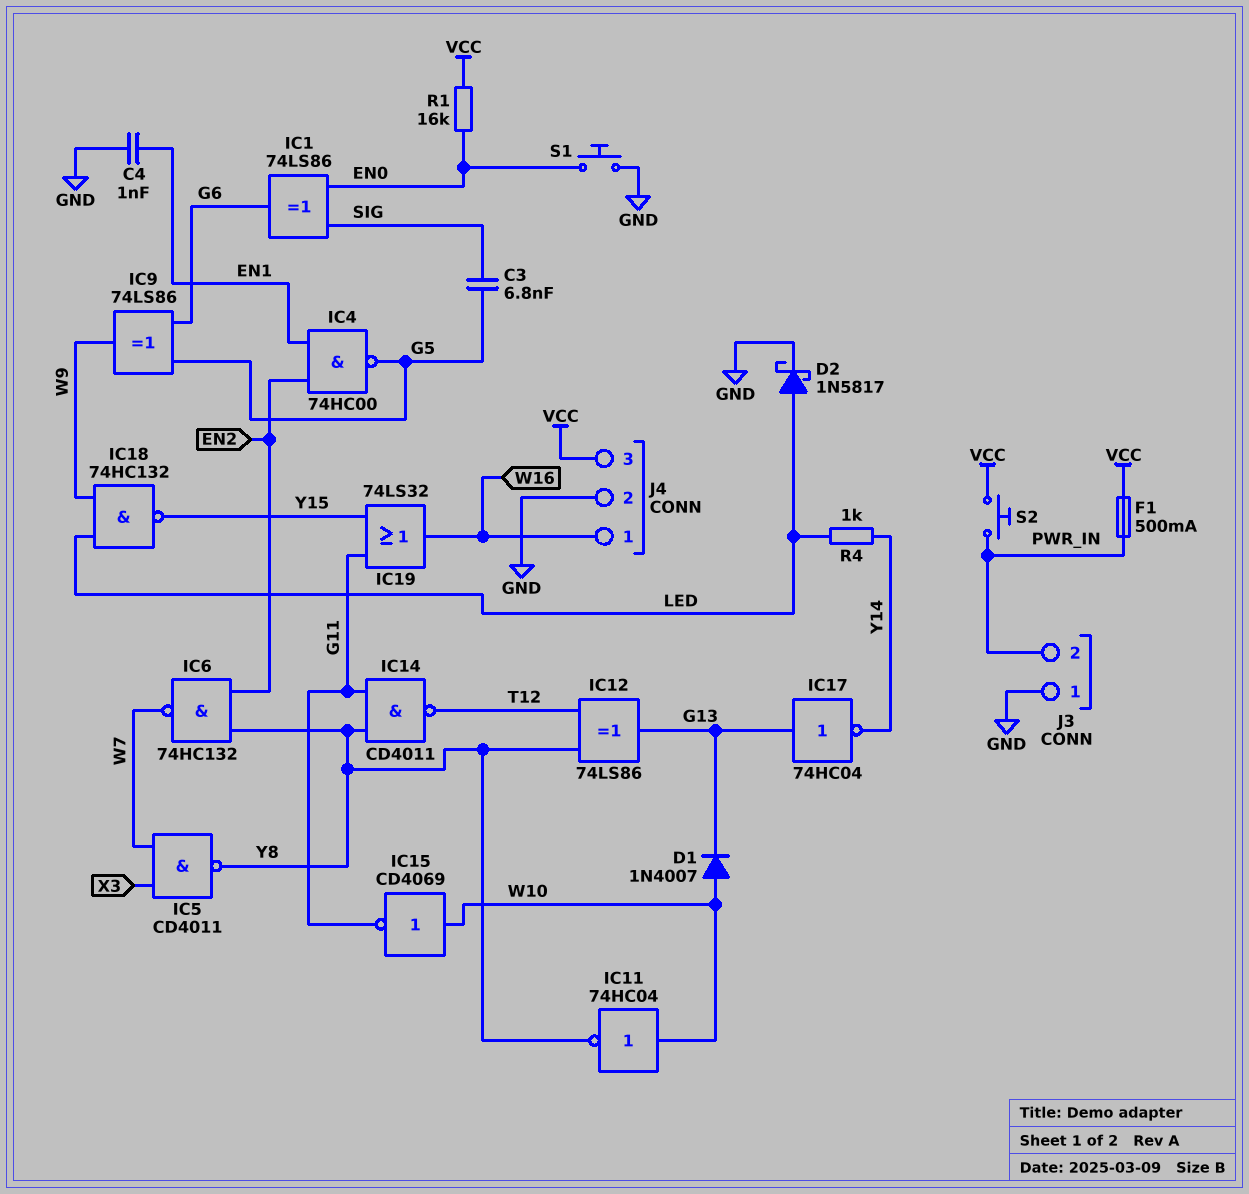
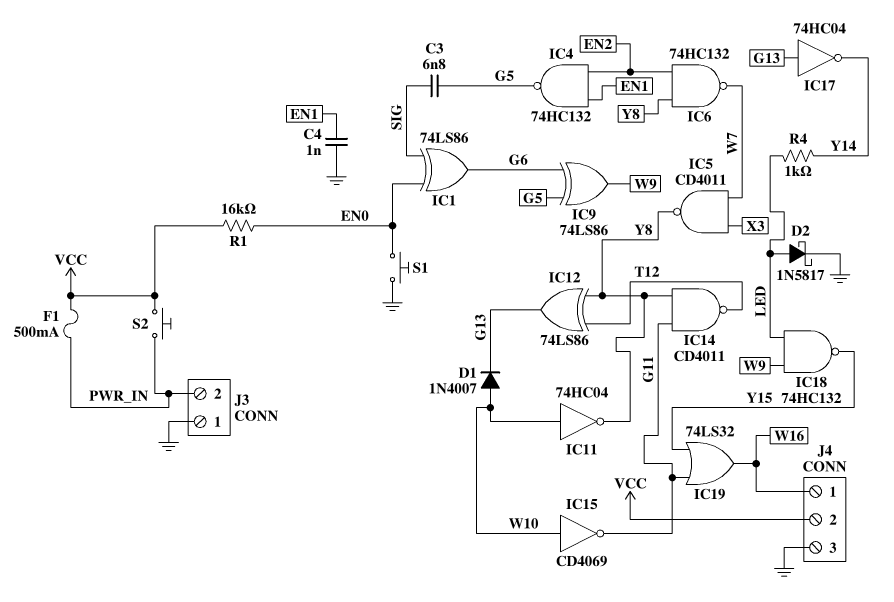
IC4: NAND 74HC00 (in EN1, in EN2, out G5) -> NAND 74HC132 (in EN1, in EN2, out G5)
J4 pin 2: GND -> VCC
J4 pin 3: VCC -> GND

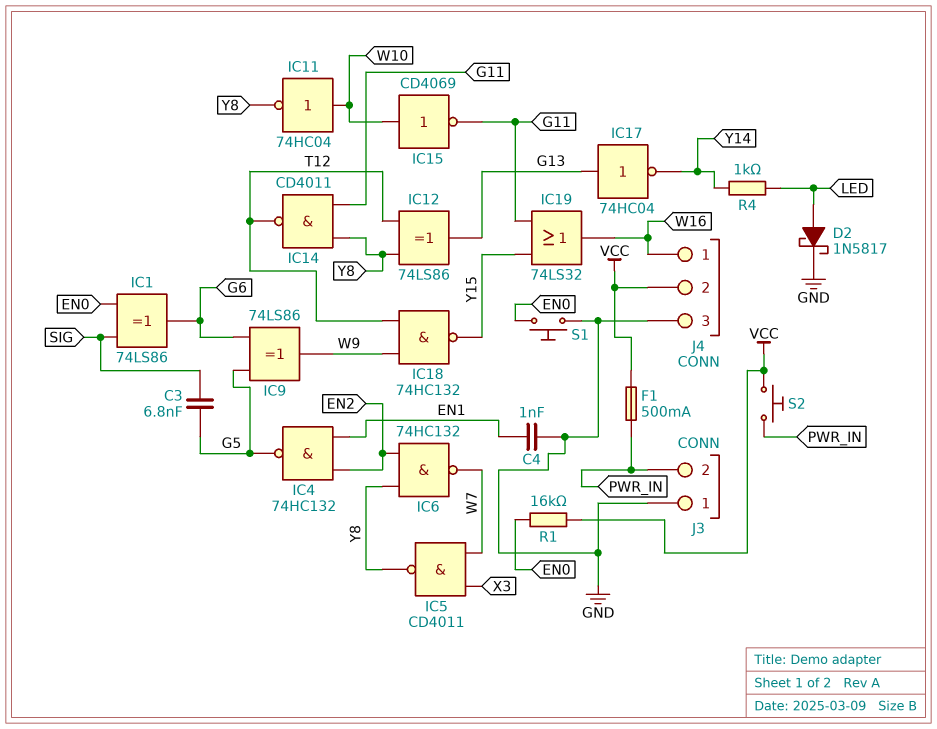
D1: diode 1N4007 (A W10, K G13) -> none
IC18: NAND 74HC132 (in LED, in W9, out Y15) -> NAND 74HC132 (in T12, in W9, out Y15)

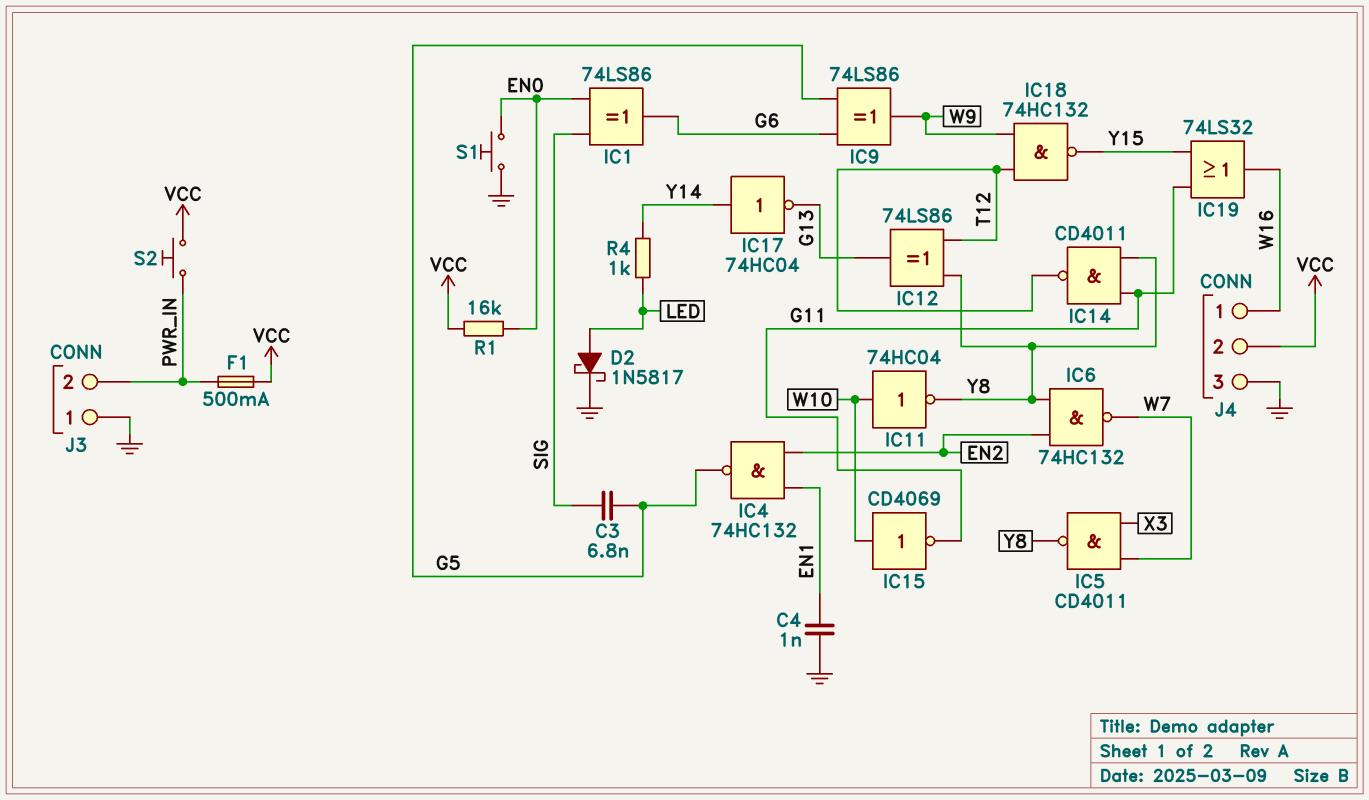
IC17: NOT 74HC04 (in G13, out Y14) -> NOT 74HC04 (in Y14, out G13)

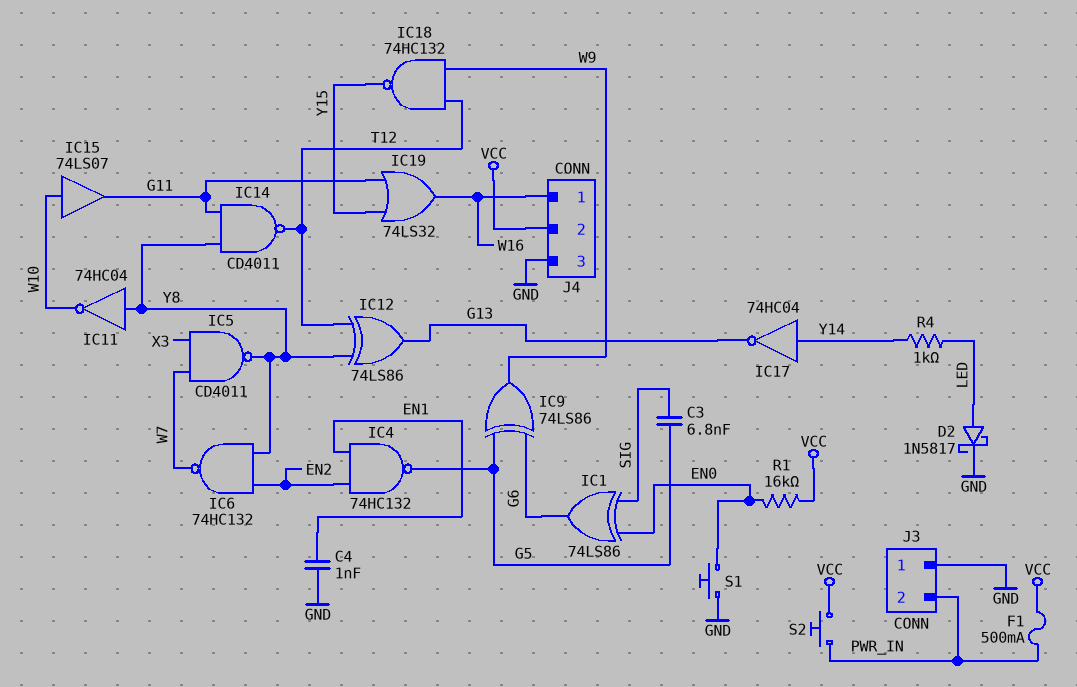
IC11: NOT 74HC04 (in W10, out Y8) -> NOT 74HC04 (in Y8, out W10)
IC15: NOT CD4069 (in W10, out G11) -> buffer 74LS07 (in W10, out G11)

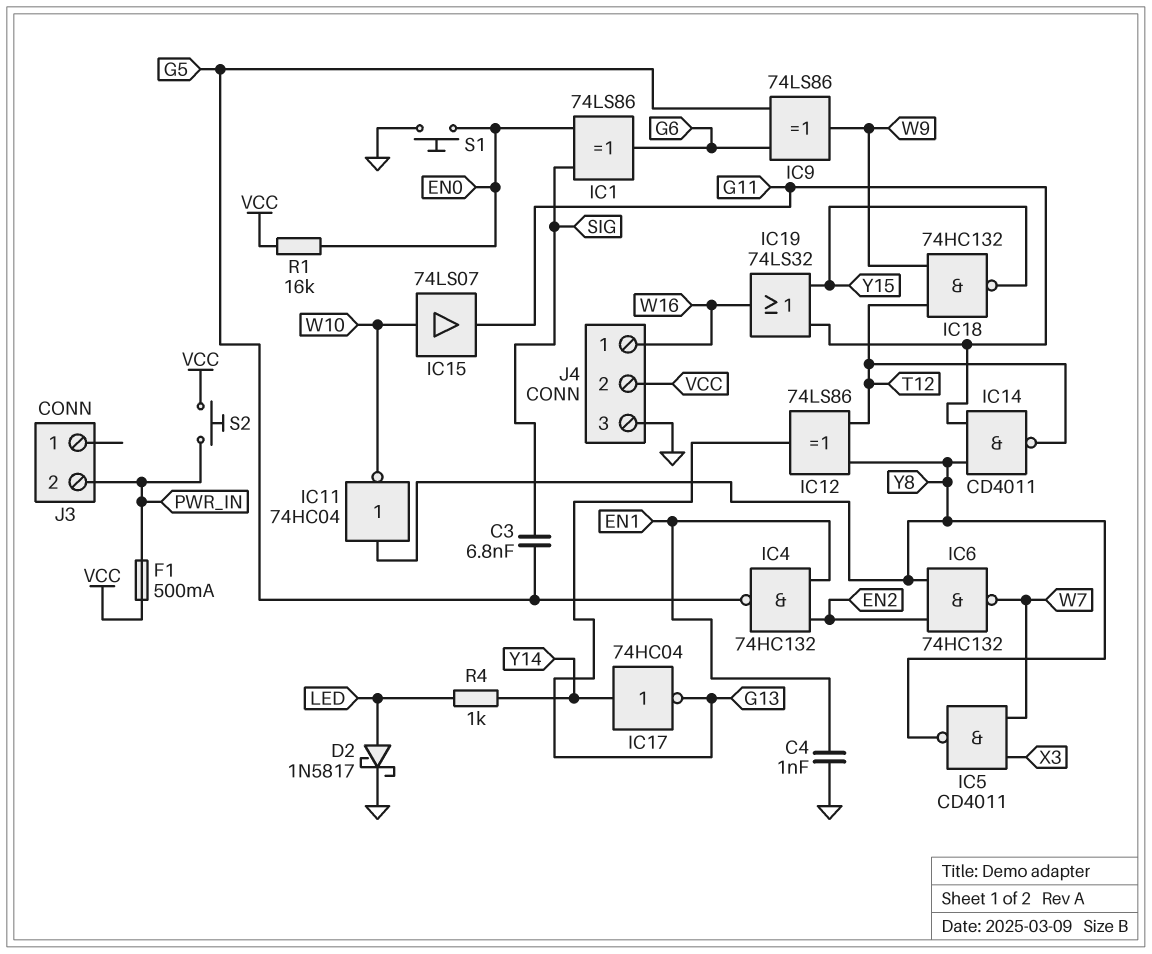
J3 pin 1: GND -> none

